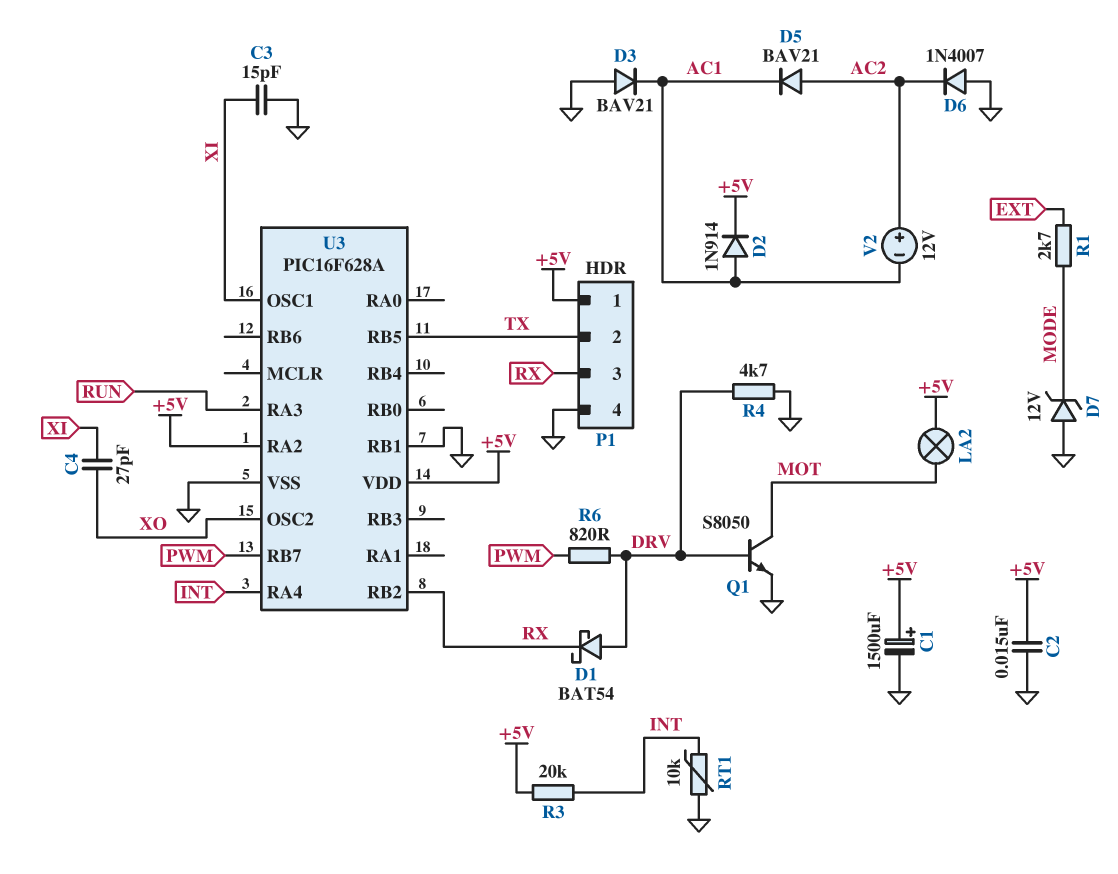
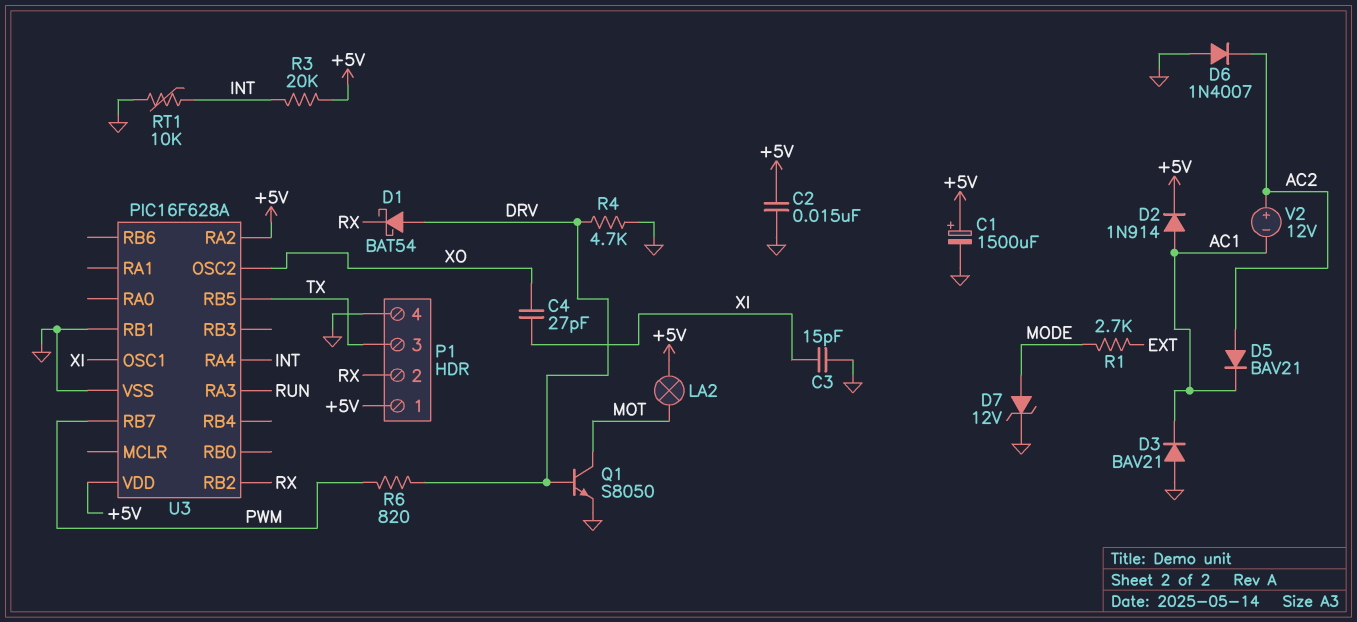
D7: zener 12V (A GND, K MODE) -> zener 12V (A MODE, K GND)
P1 pin 2: TX -> RX
P1 pin 3: RX -> TX

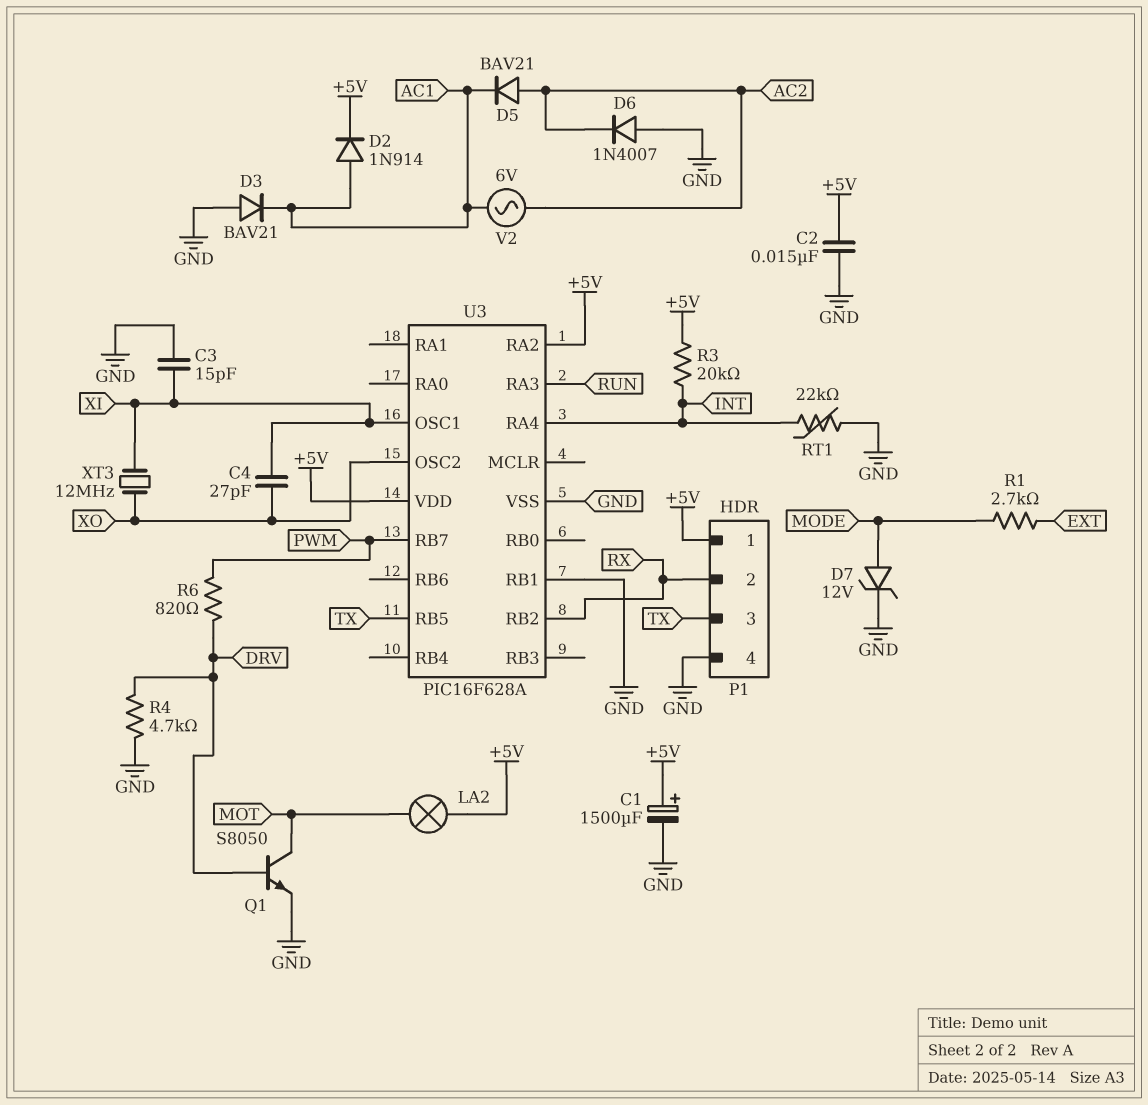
D1: schottky BAT54 (A DRV, K RX) -> none
RT1: 10k (GND, INT) -> 22k (GND, INT)
V2: 12V (plus AC2, minus AC1) -> AC 6V (AC1, AC2)
XT3: none -> 12MHz (XI, XO)

